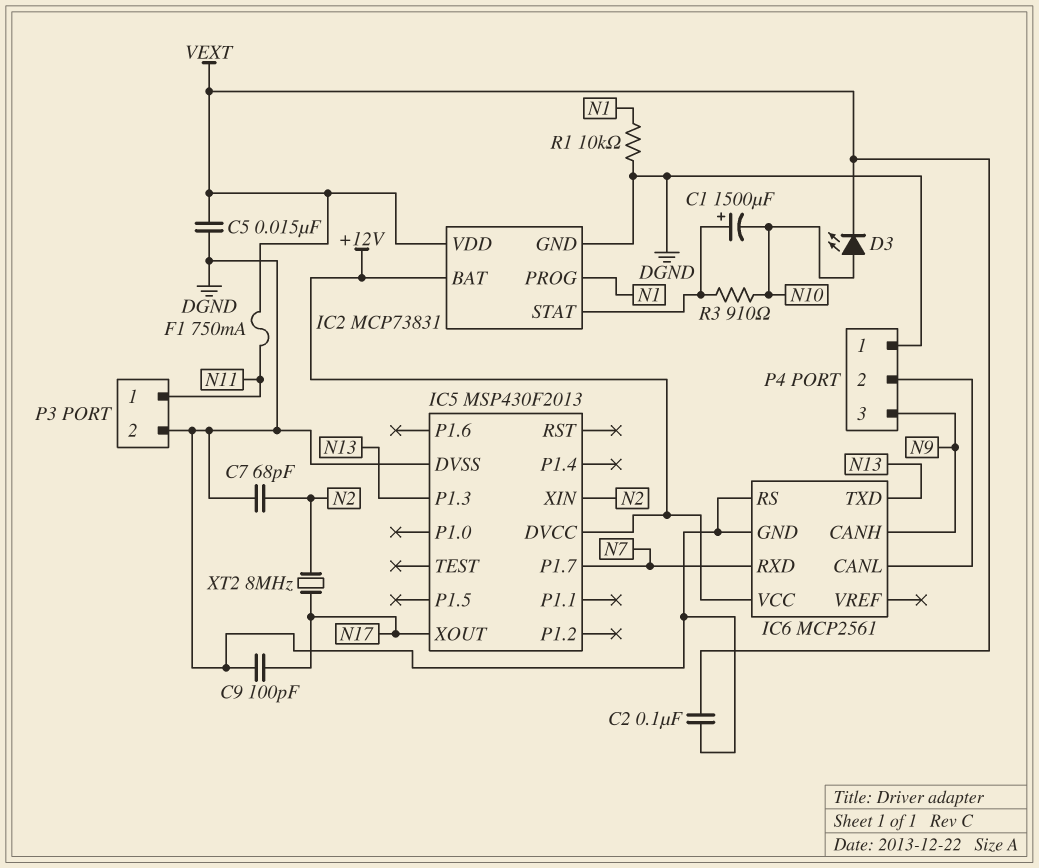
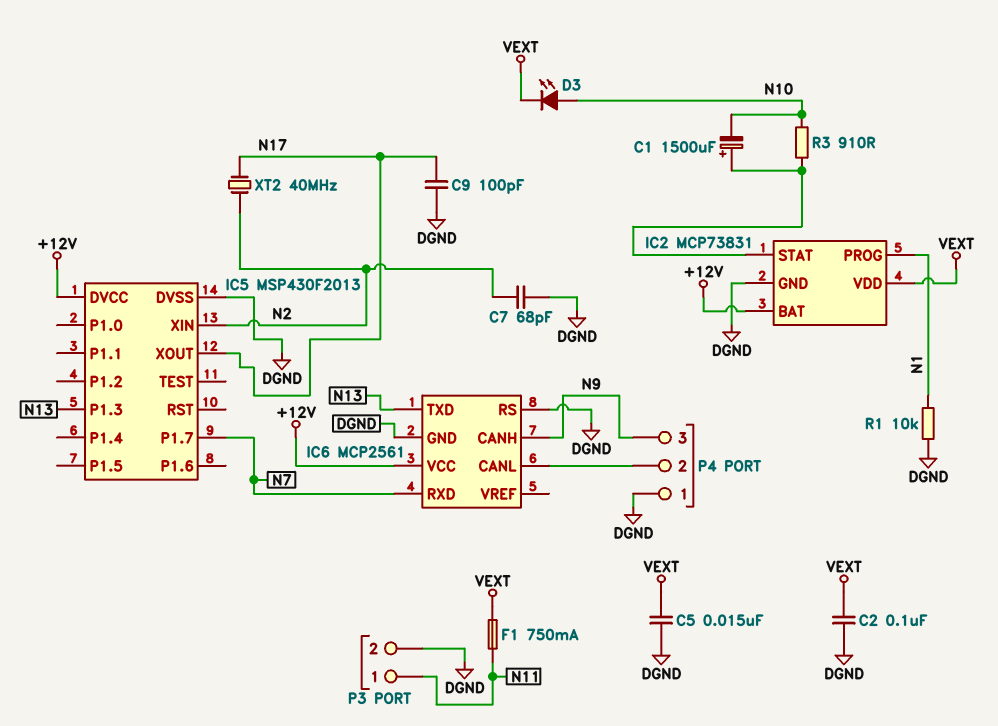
XT2: 8MHz (N2, N17) -> 40MHz (N2, N17)

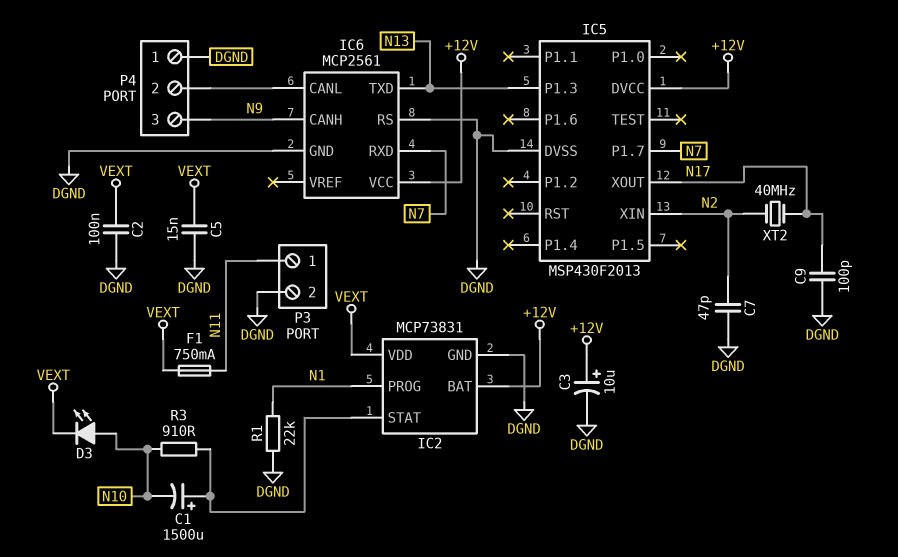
C3: none -> 10uF (plus +12V, minus DGND)
C7: 68pF (DGND, N2) -> 47pF (DGND, N2)
R1: 10k (DGND, N1) -> 22k (DGND, N1)

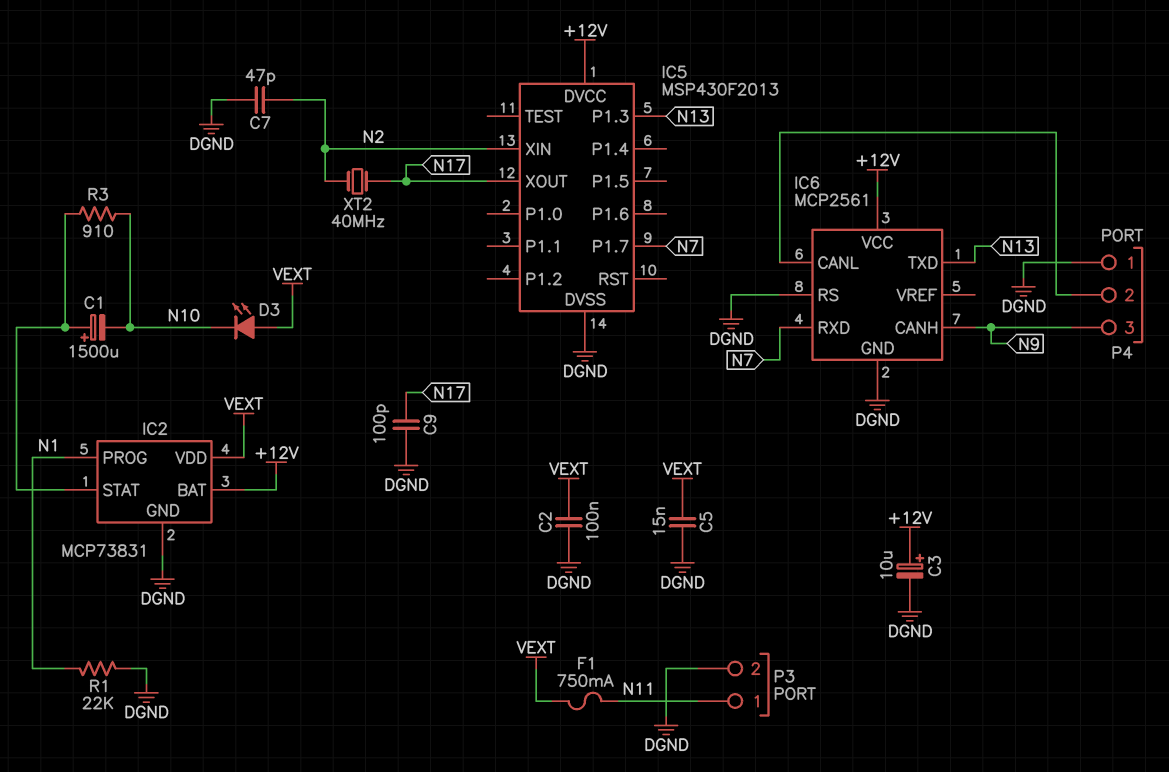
D3: LED (A N10, K VEXT) -> LED (A VEXT, K N10)

